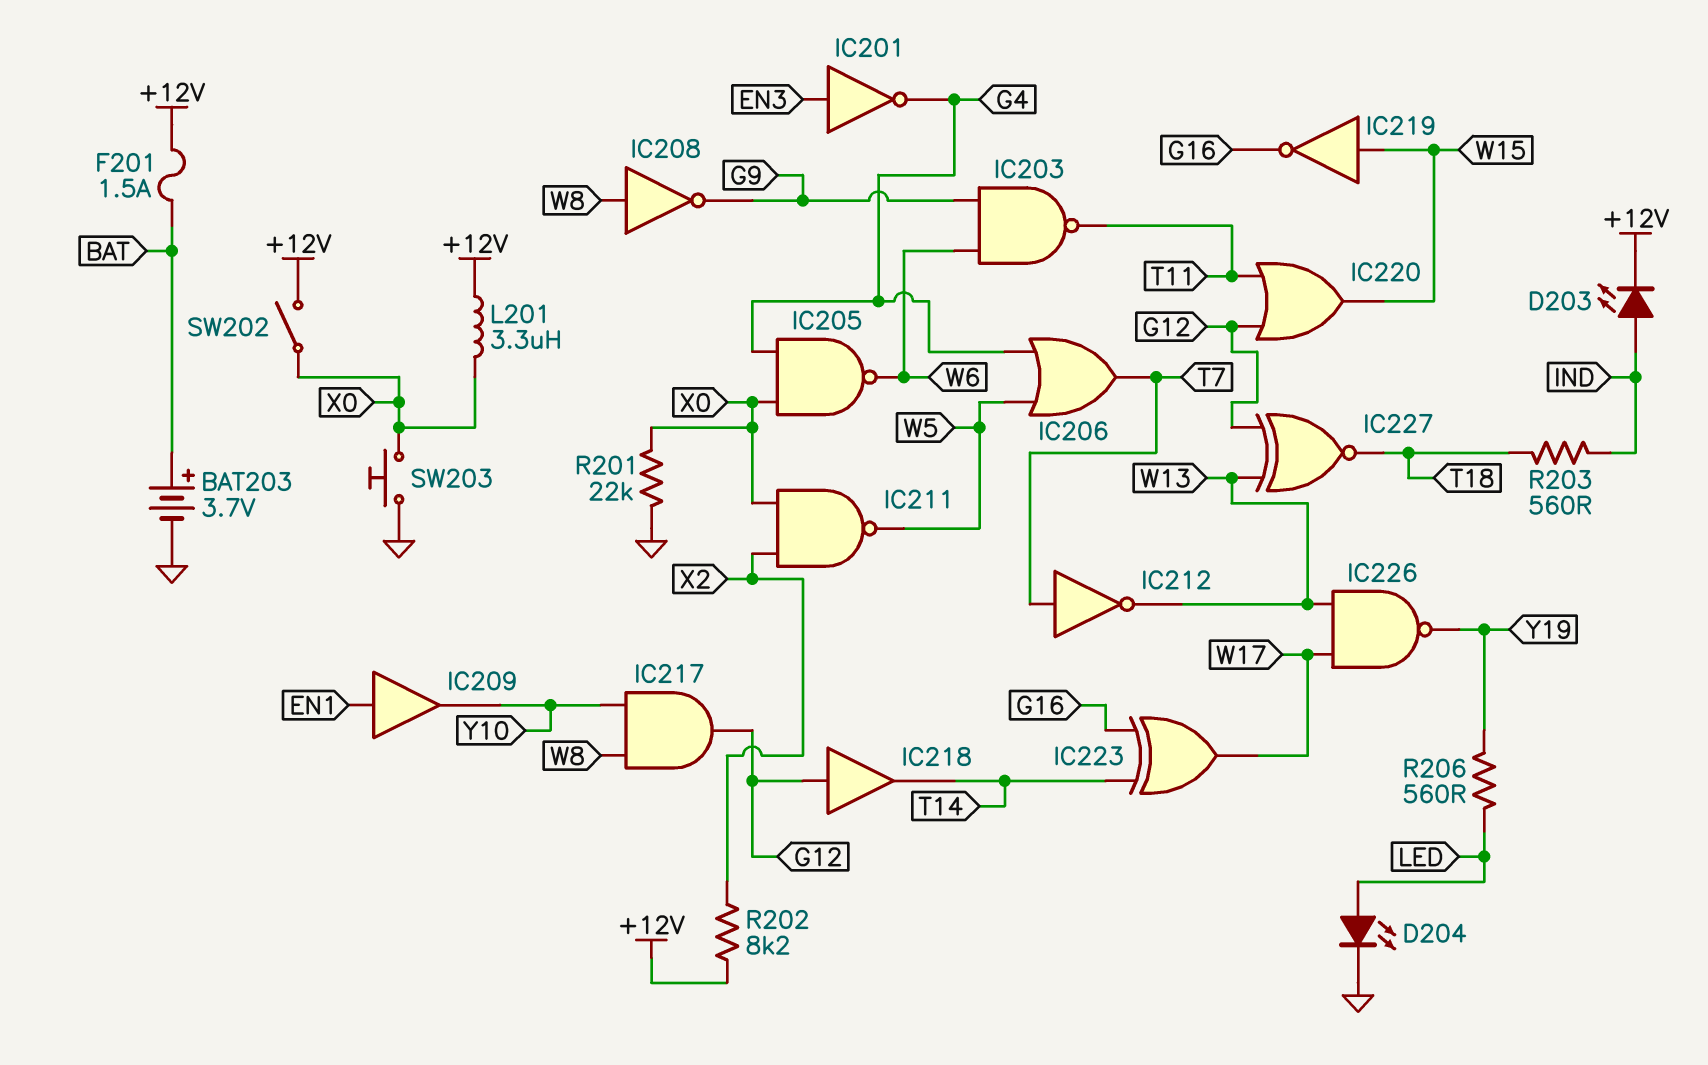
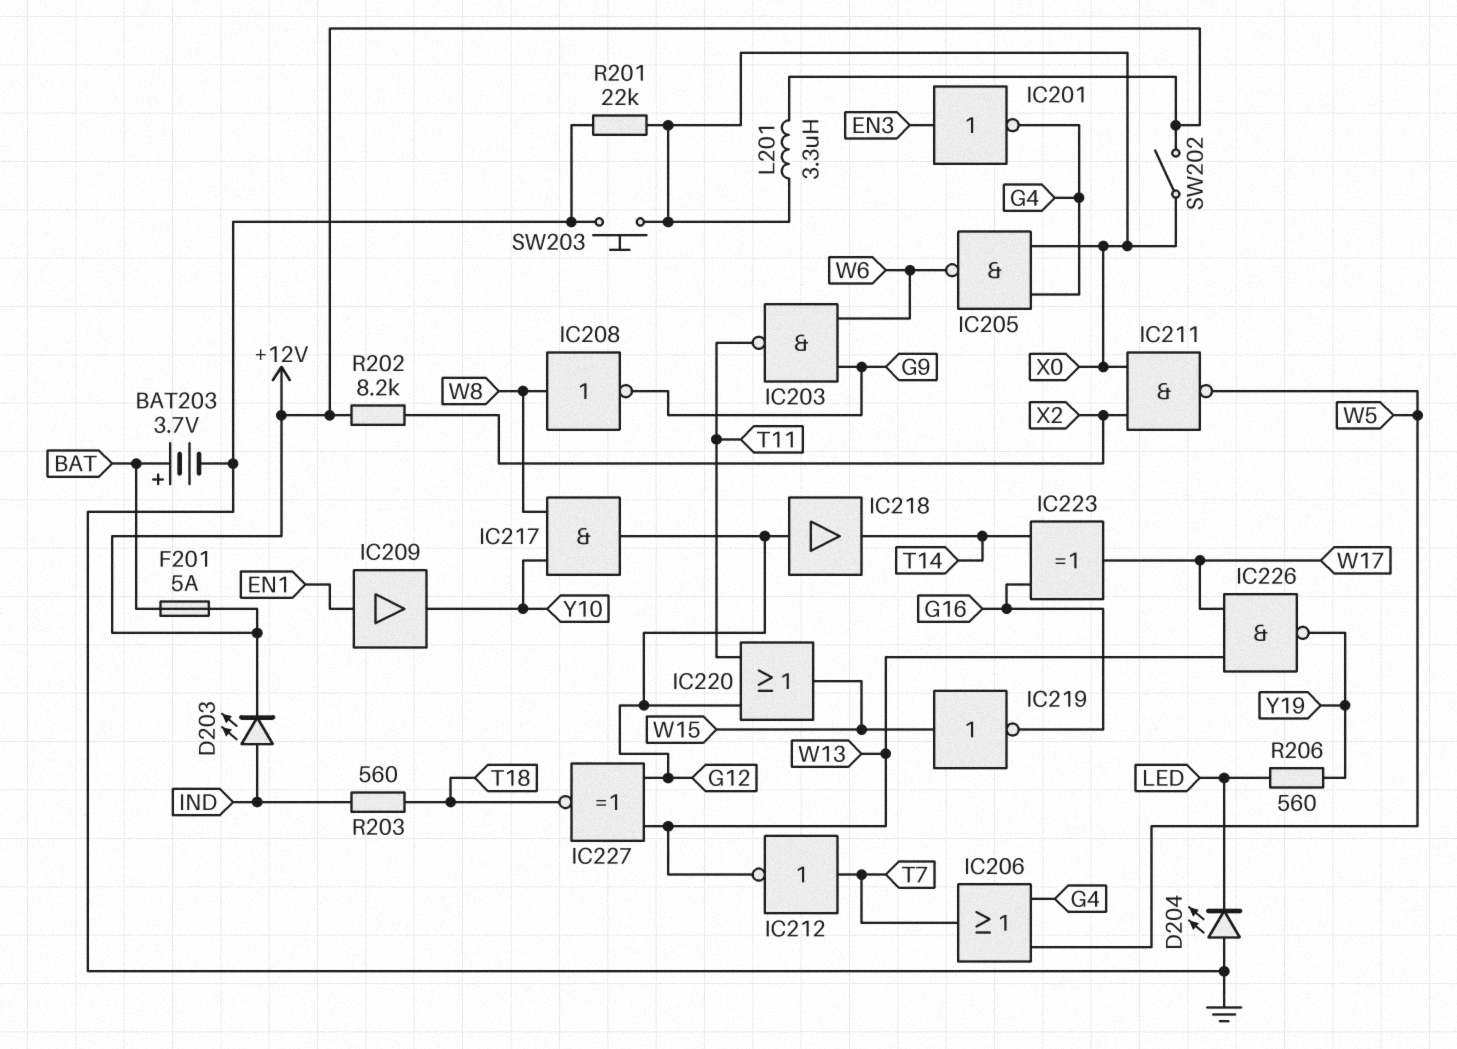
D204: LED (A LED, K GND) -> LED (A GND, K LED)
F201: 1.5A (+12V, BAT) -> 5A (+12V, BAT)

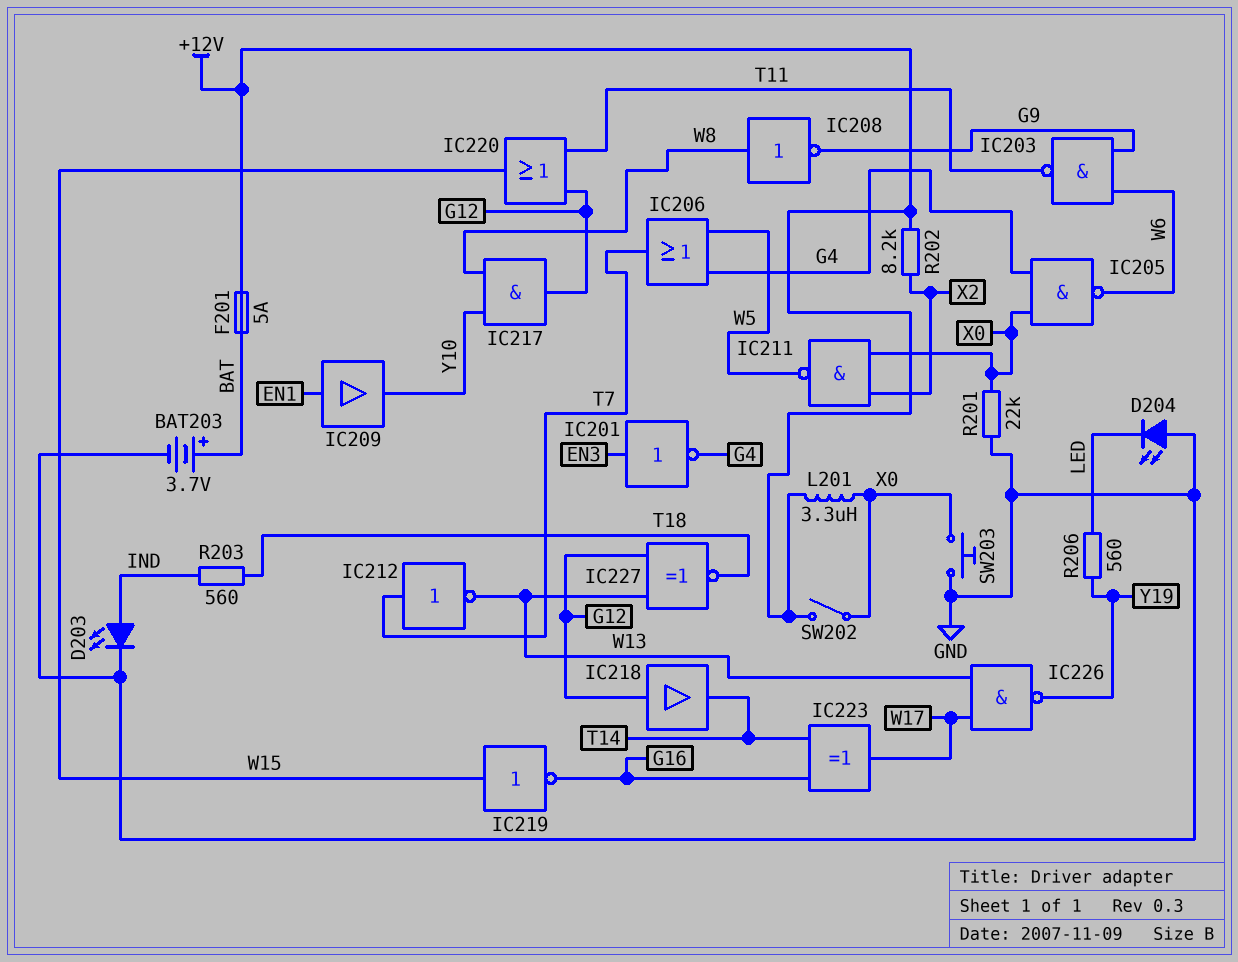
D203: LED (A IND, K +12V) -> LED (A IND, K GND)

